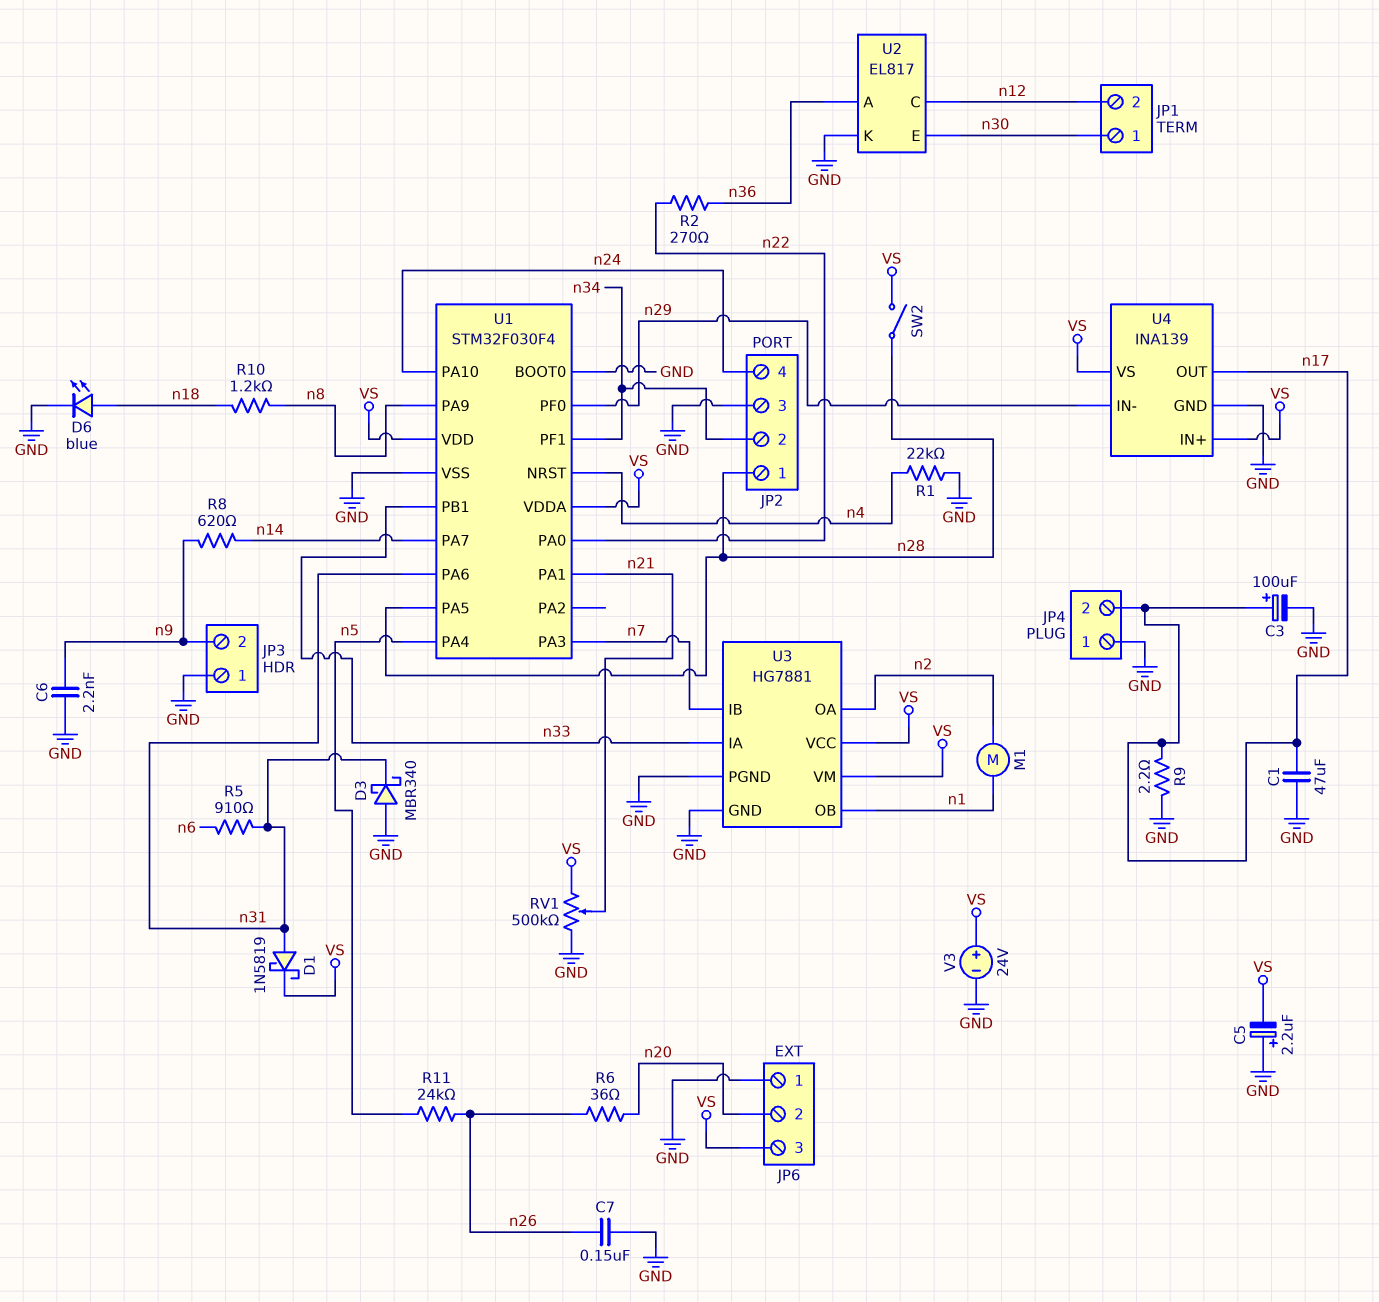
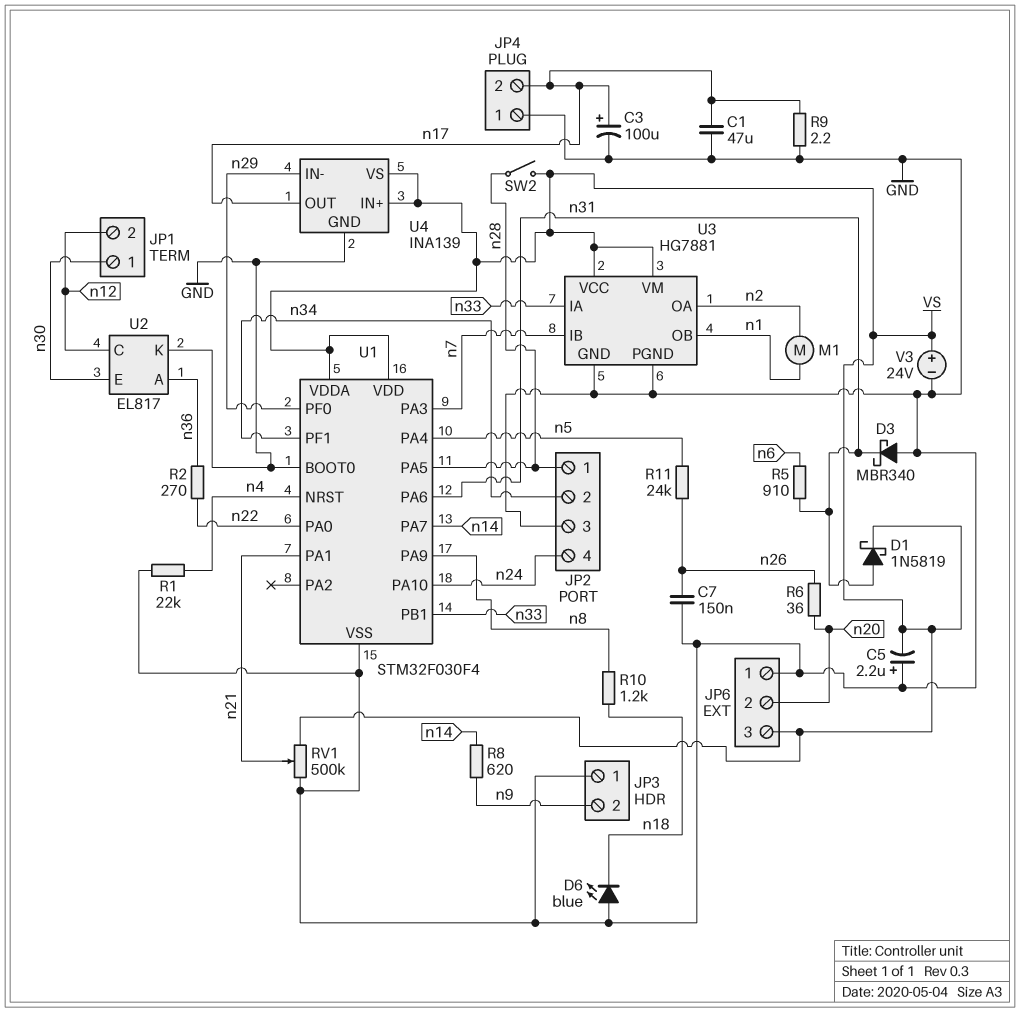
C6: 2.2nF (GND, n9) -> none
D6: LED blue (A n18, K GND) -> LED blue (A GND, K n18)

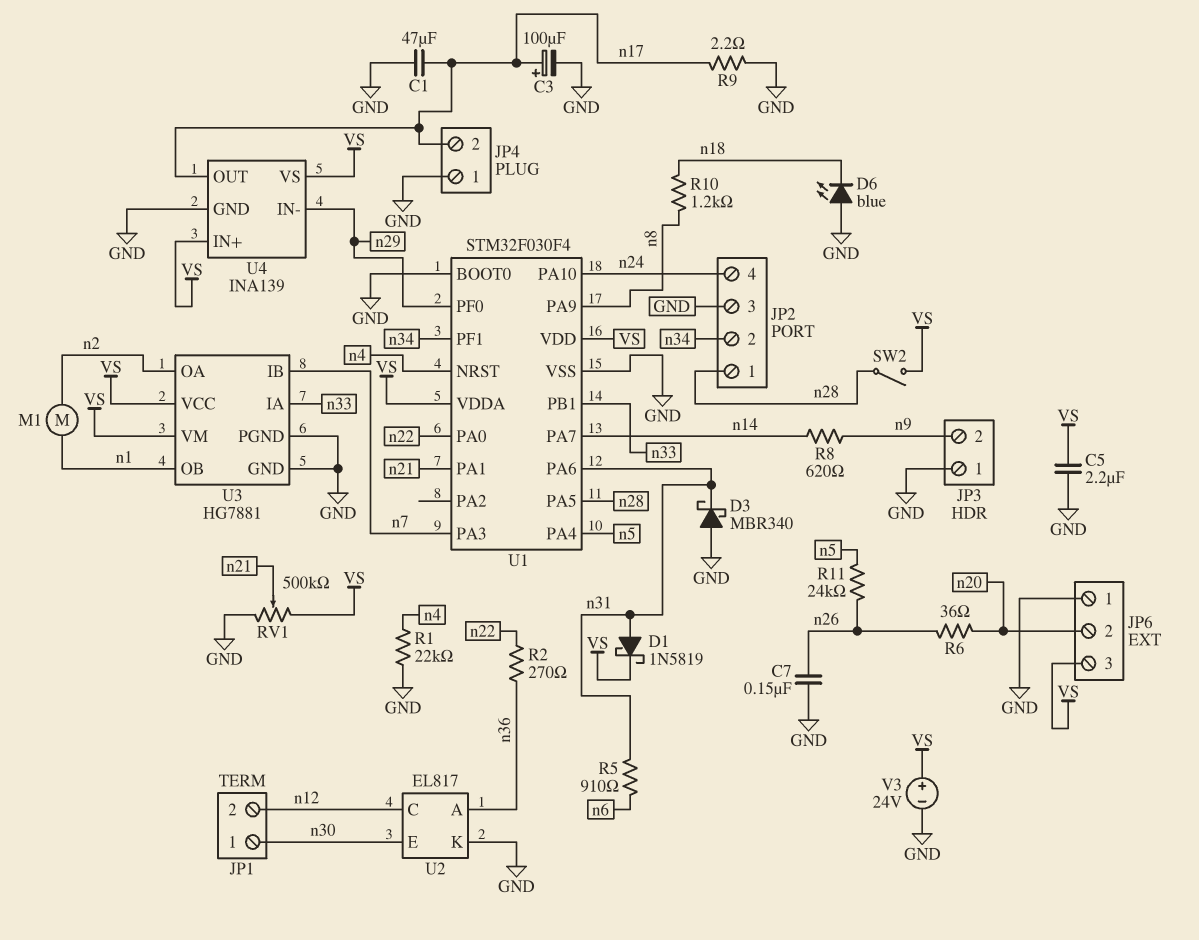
C5: 2.2uF (plus GND, minus VS) -> 2.2uF (GND, VS)

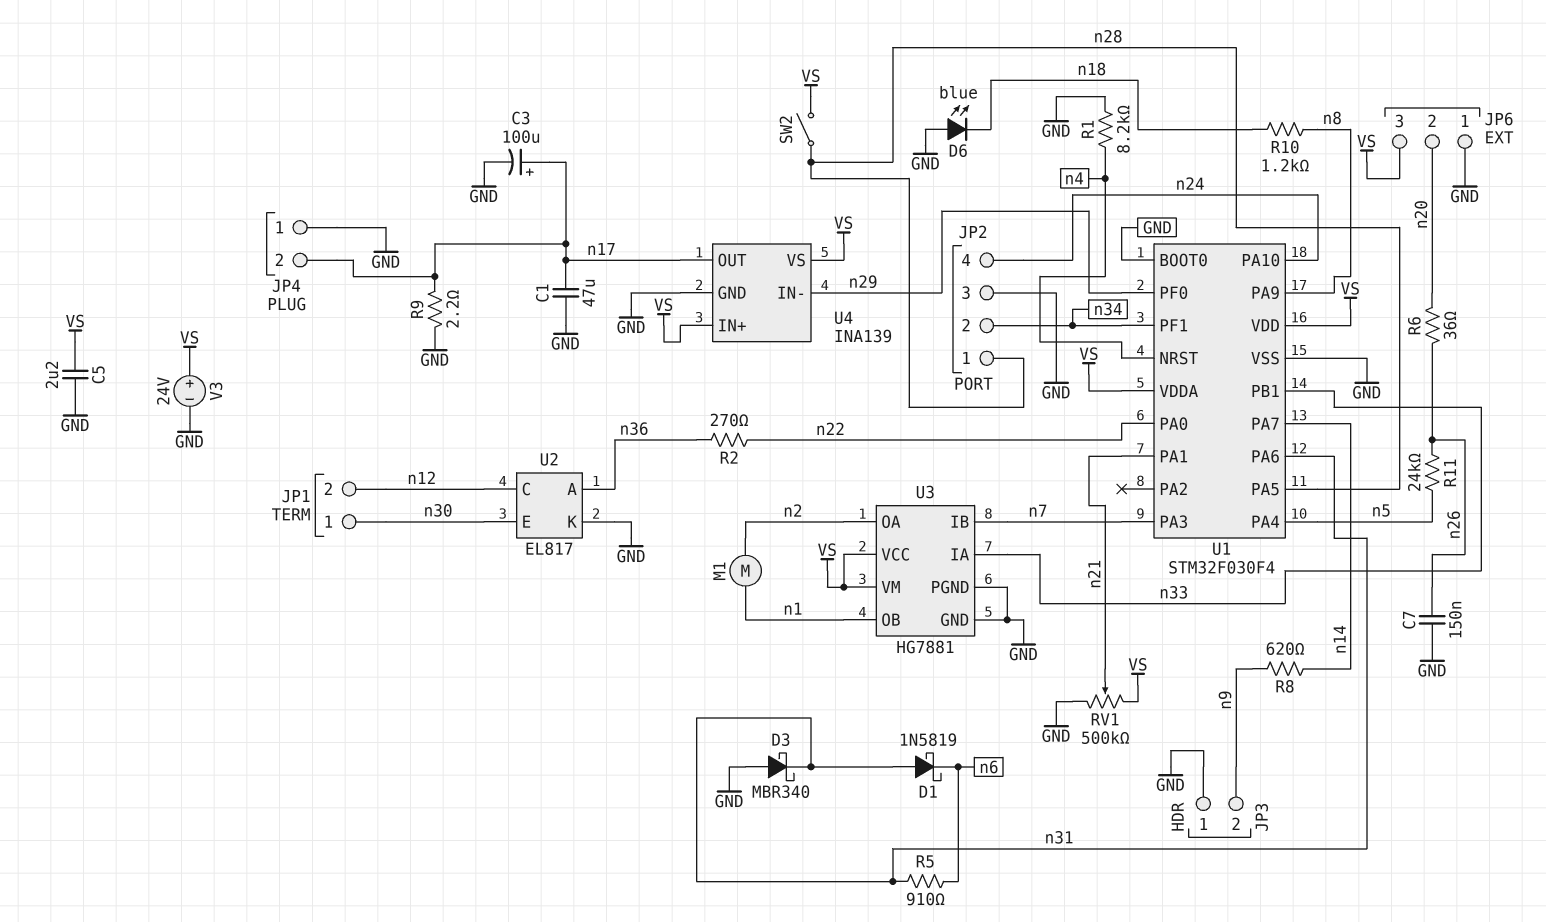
D1: schottky 1N5819 (A n31, K VS) -> schottky 1N5819 (A n31, K n6)
R1: 22k (GND, n4) -> 8.2k (GND, n4)

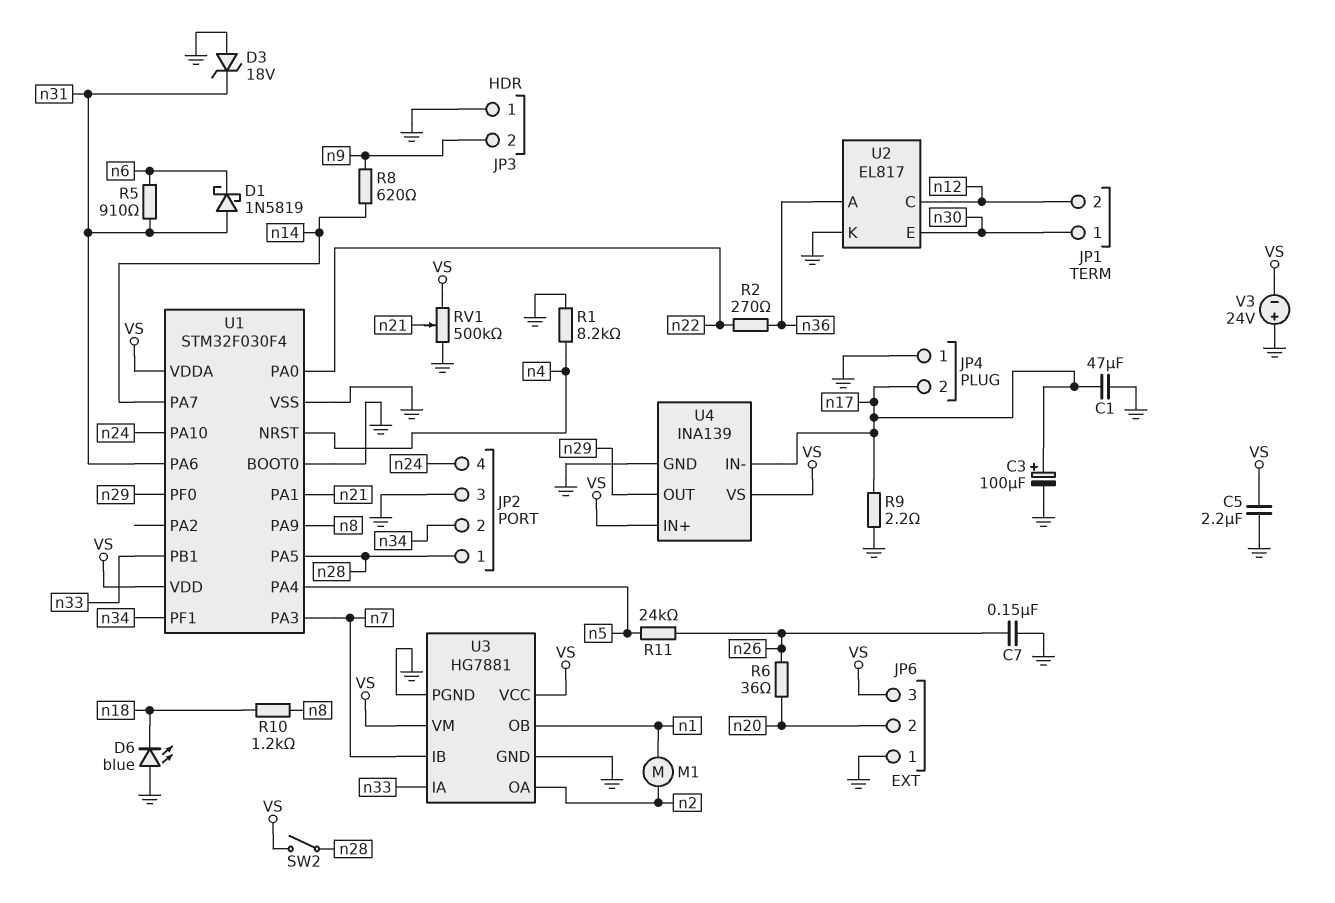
D3: schottky MBR340 (A GND, K n31) -> zener 18V (A GND, K n31)
U4 pin IN-: n29 -> n17
U4 pin OUT: n17 -> n29
V3: 24V (plus VS, minus GND) -> 24V (plus GND, minus VS)

